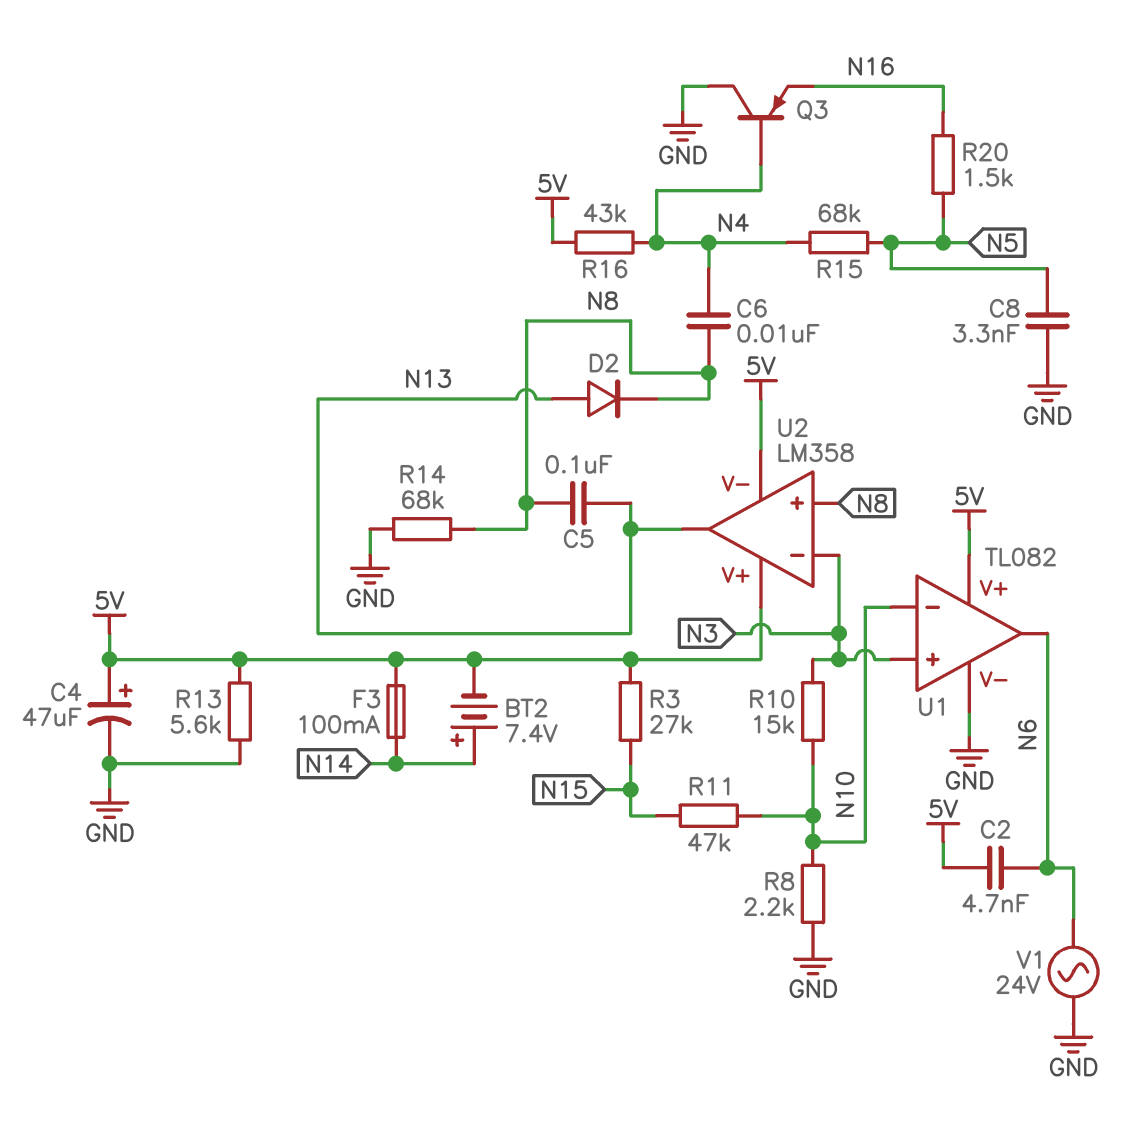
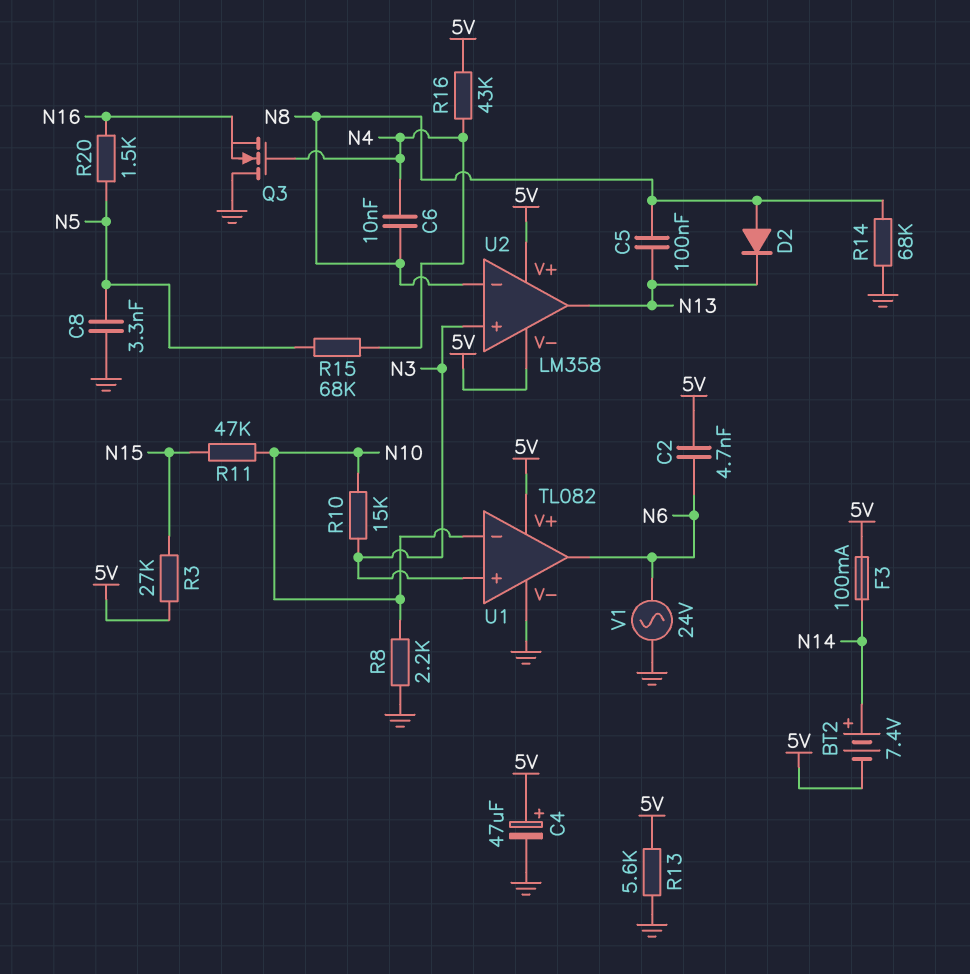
D2: diode (A N13, K N8) -> diode (A N8, K N13)
Q3: PNP (B N4, C GND, E N16) -> NMOS (G N4, D GND, S N16)
U2 pin in+: N8 -> N3
U2 pin in-: N3 -> N8

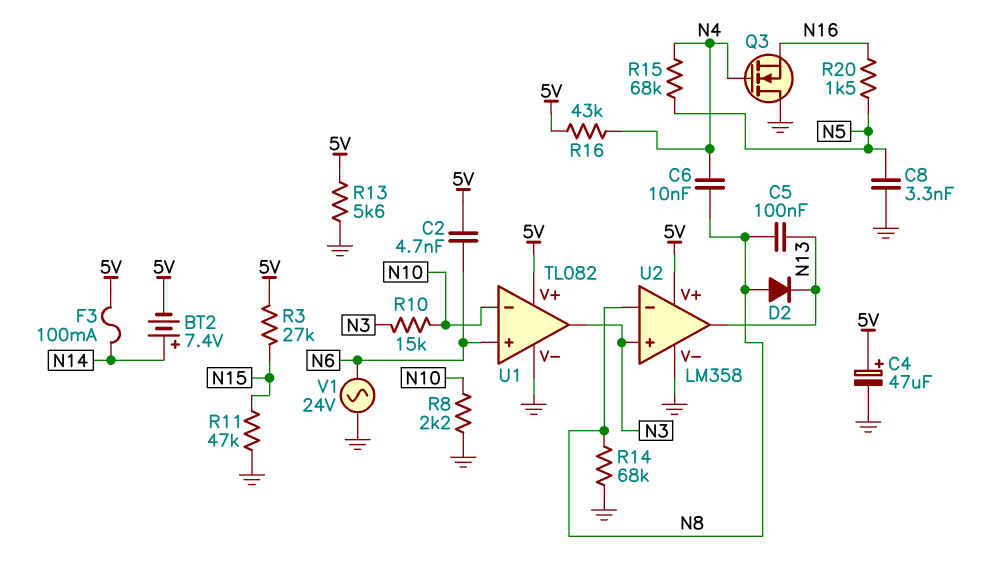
R11: 47k (N10, N15) -> 47k (GND, N15)
U1 pin in+: N3 -> N6
U1 pin out: N6 -> N3
U2 pin V-: 5V -> GND

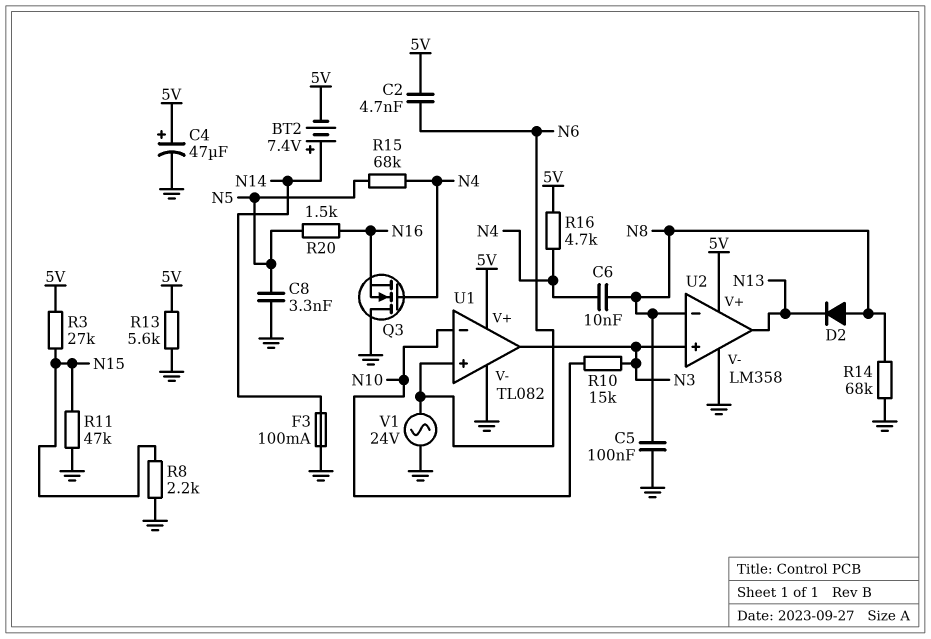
C5: 100nF (N8, N13) -> 100nF (GND, N8)
F3: 100mA (5V, N14) -> 100mA (GND, N14)
R8: 2.2k (GND, N10) -> 2.2k (GND, N15)
R16: 43k (5V, N4) -> 4.7k (5V, N4)

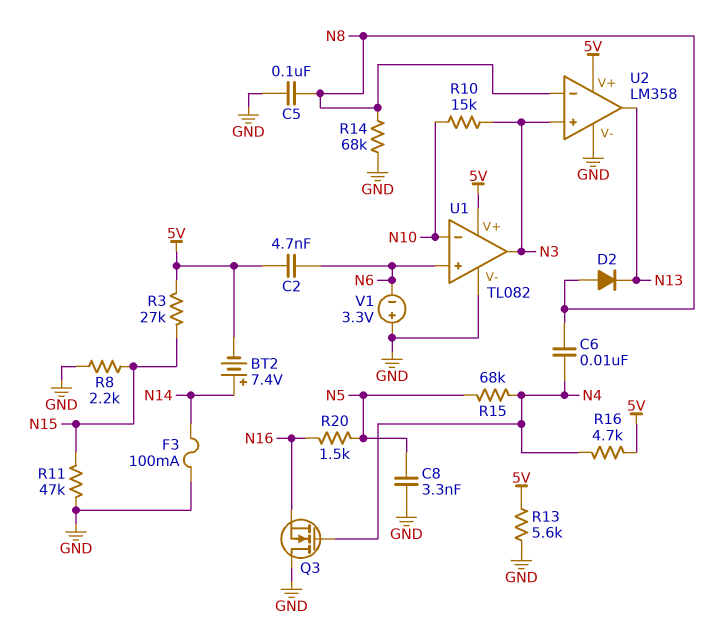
C4: 47uF (plus 5V, minus GND) -> none
V1: AC 24V (GND, N6) -> 3.3V (plus GND, minus N6)

